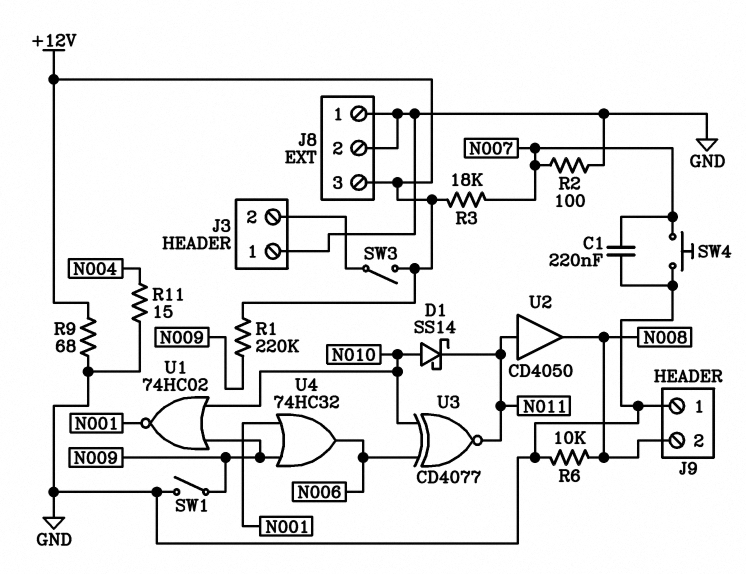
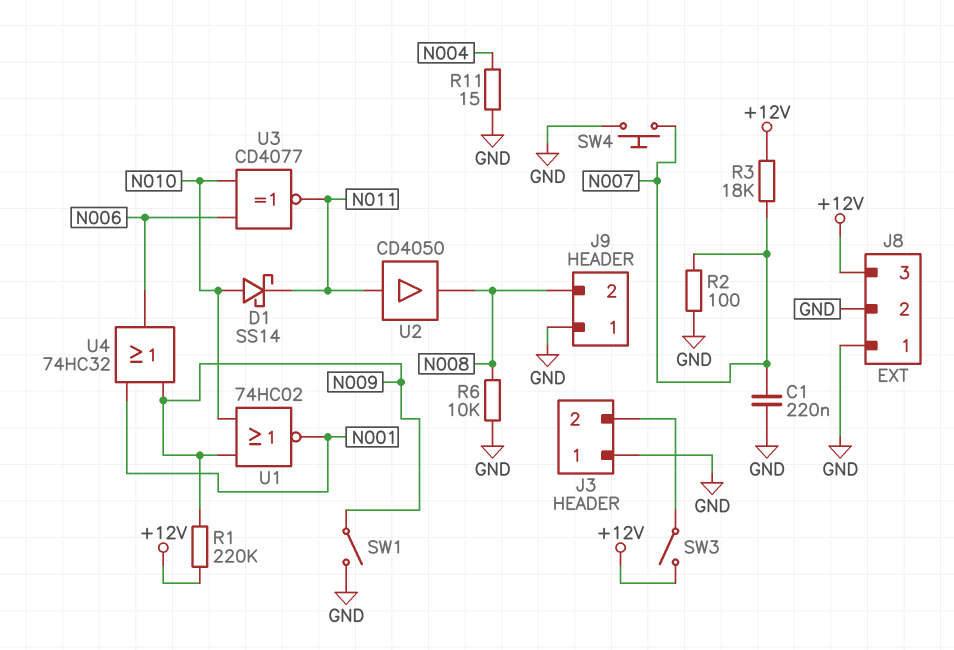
R9: 68 (+12V, GND) -> none

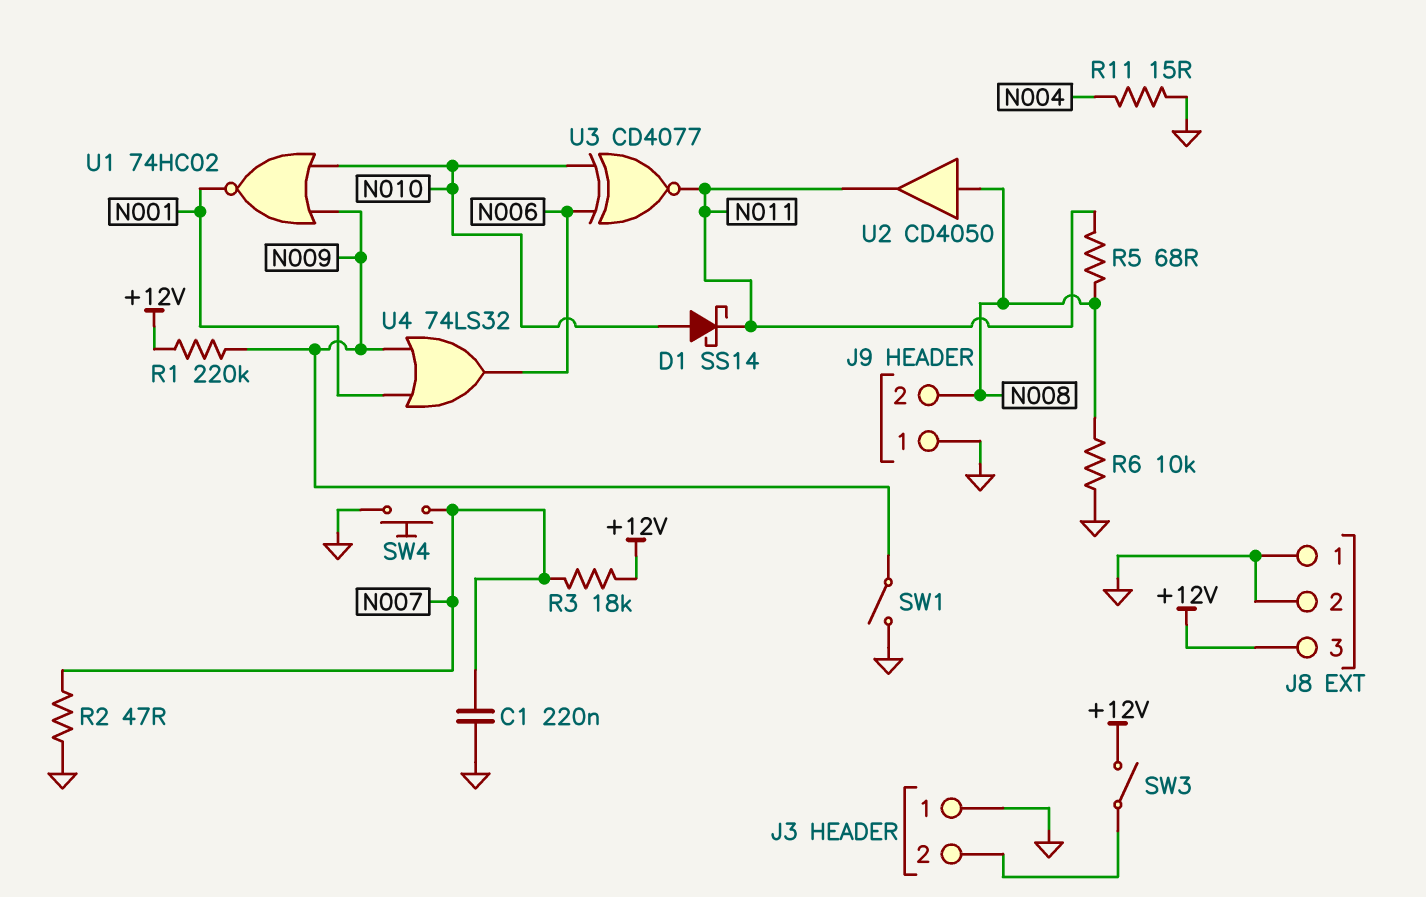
R2: 100 (GND, N007) -> 47 (GND, N007)
R5: none -> 68 (N008, N011)
U2: buffer CD4050 (in N011, out N008) -> buffer CD4050 (in N008, out N011)
U4: OR 74HC32 (in N001, in N009, out N006) -> OR 74LS32 (in N001, in N009, out N006)

